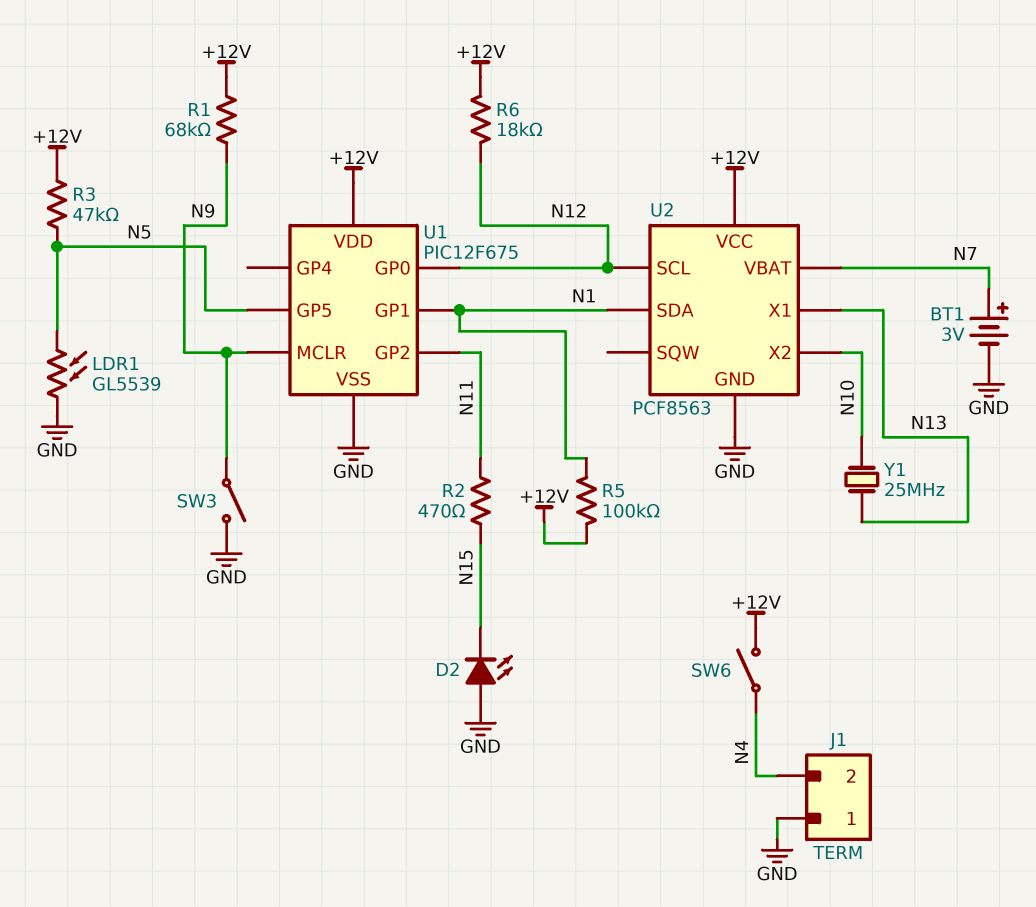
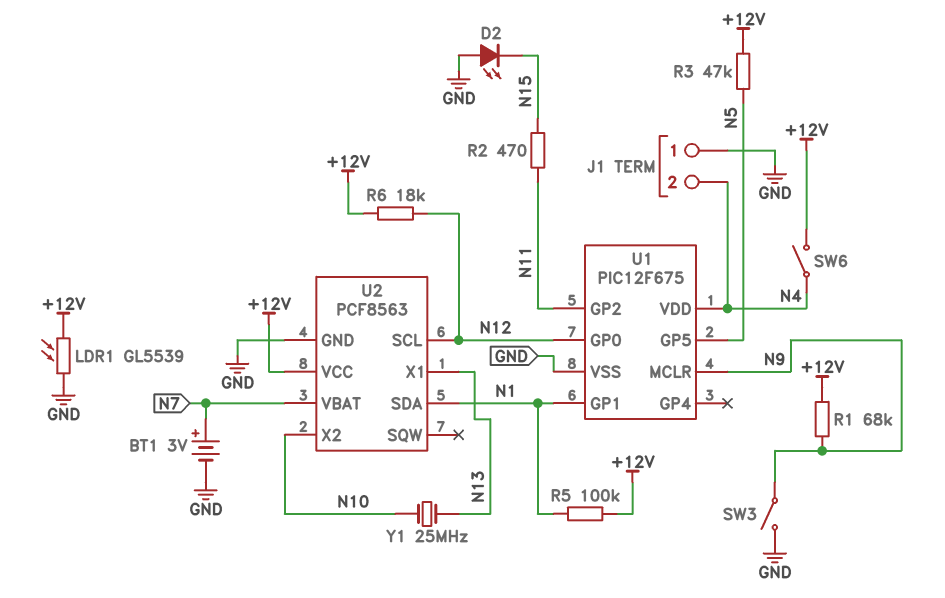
LDR1: GL5539 (GND, N5) -> GL5539 (+12V, GND)
U1 pin VDD: +12V -> N4

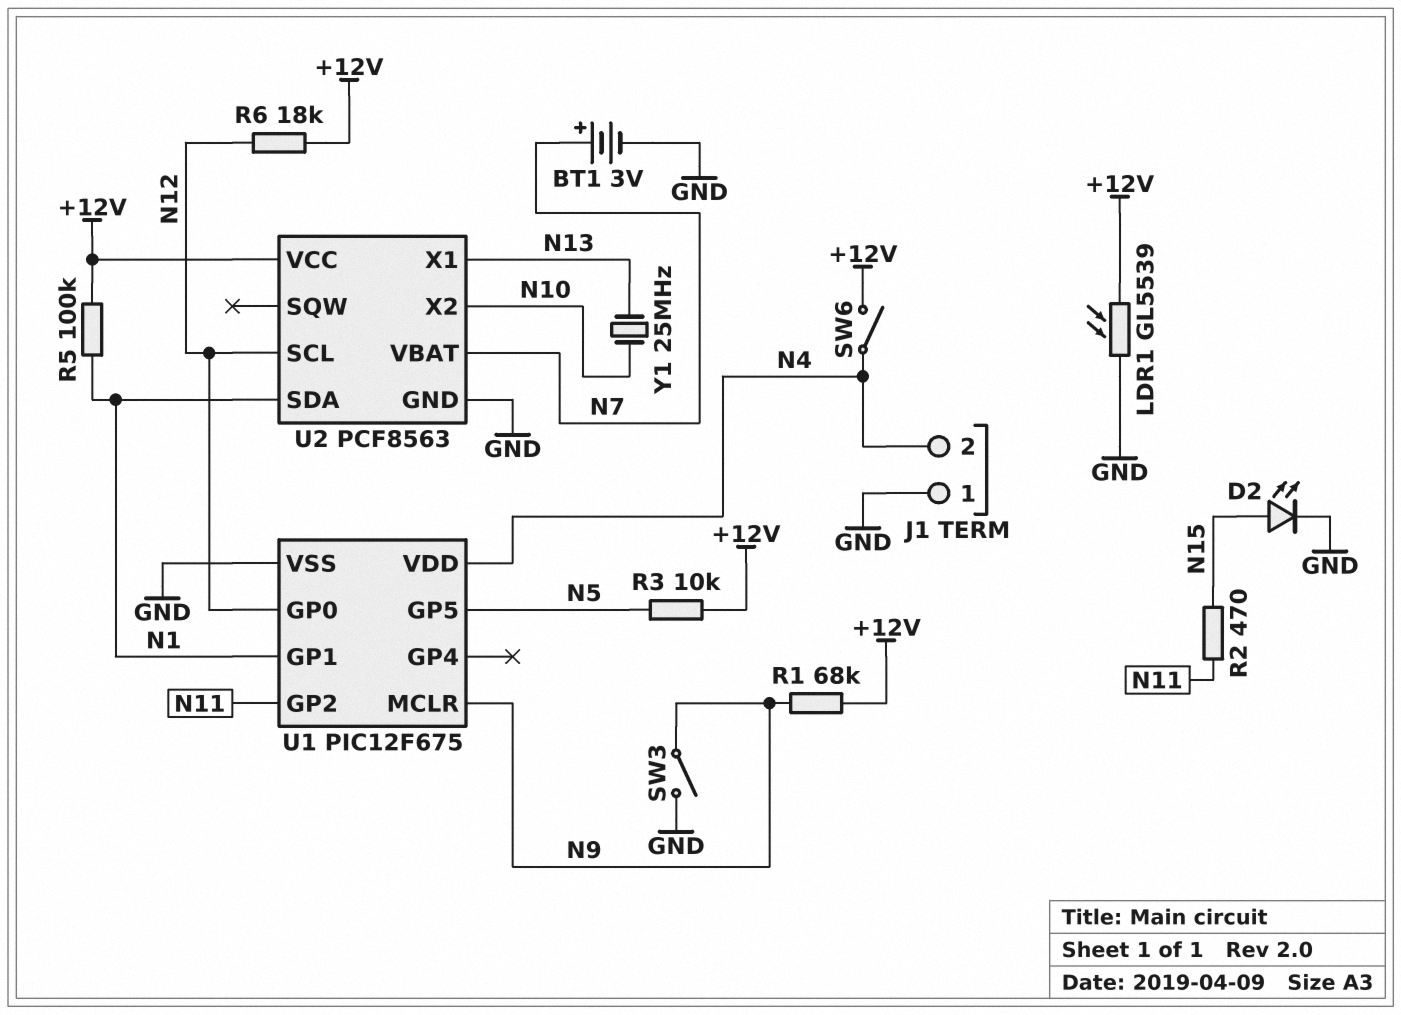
D2: LED (A GND, K N15) -> LED (A N15, K GND)
R3: 47k (+12V, N5) -> 10k (+12V, N5)

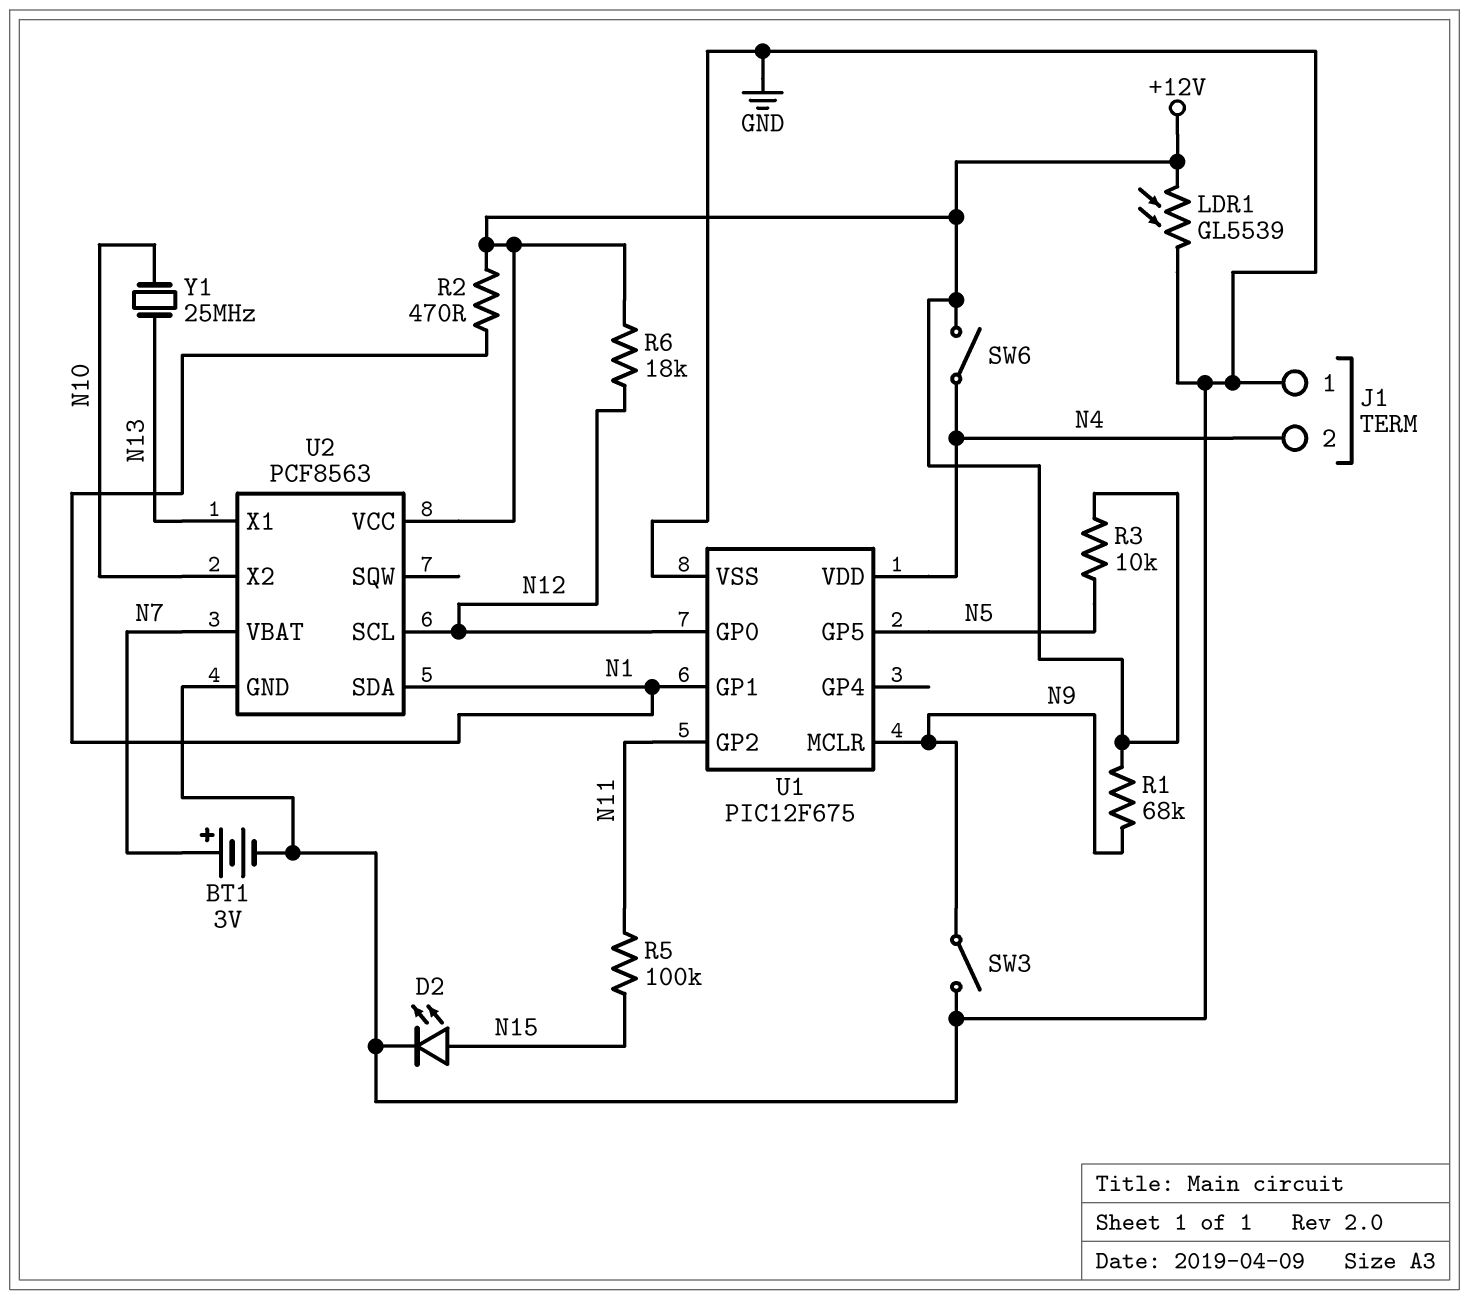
R2: 470 (N11, N15) -> 470 (+12V, N1)
R5: 100k (+12V, N1) -> 100k (N11, N15)

